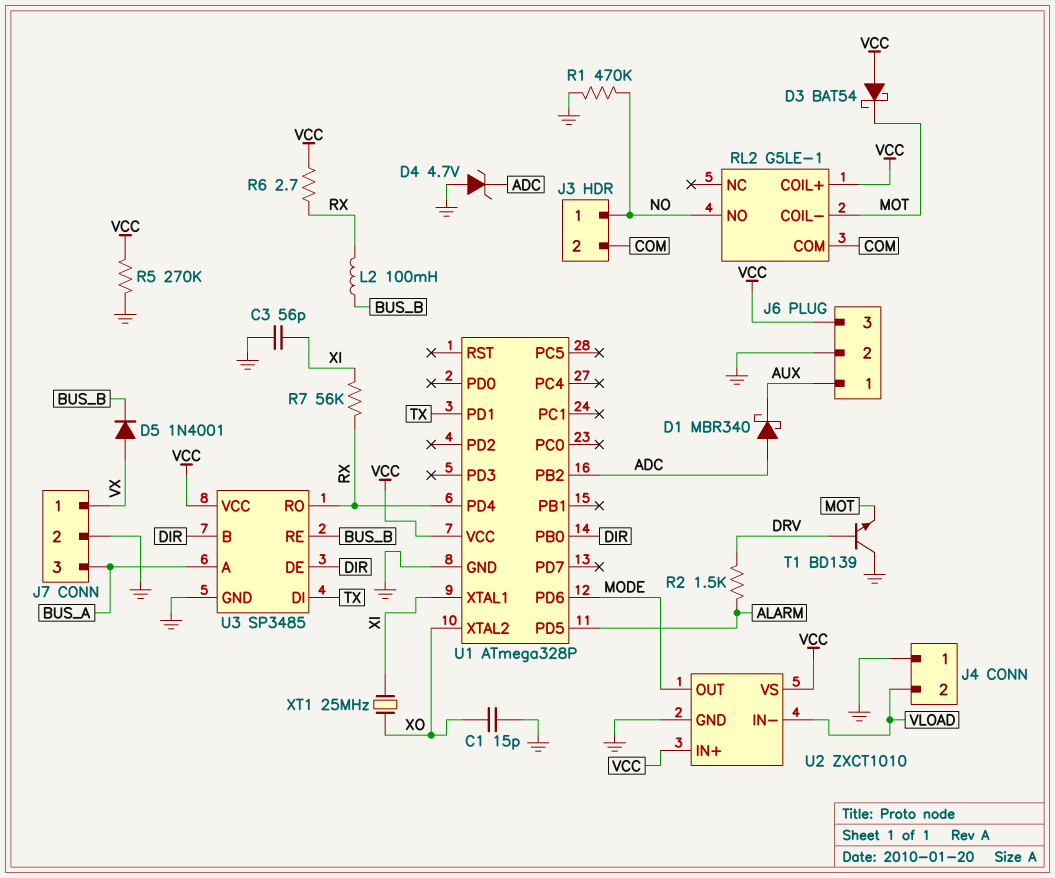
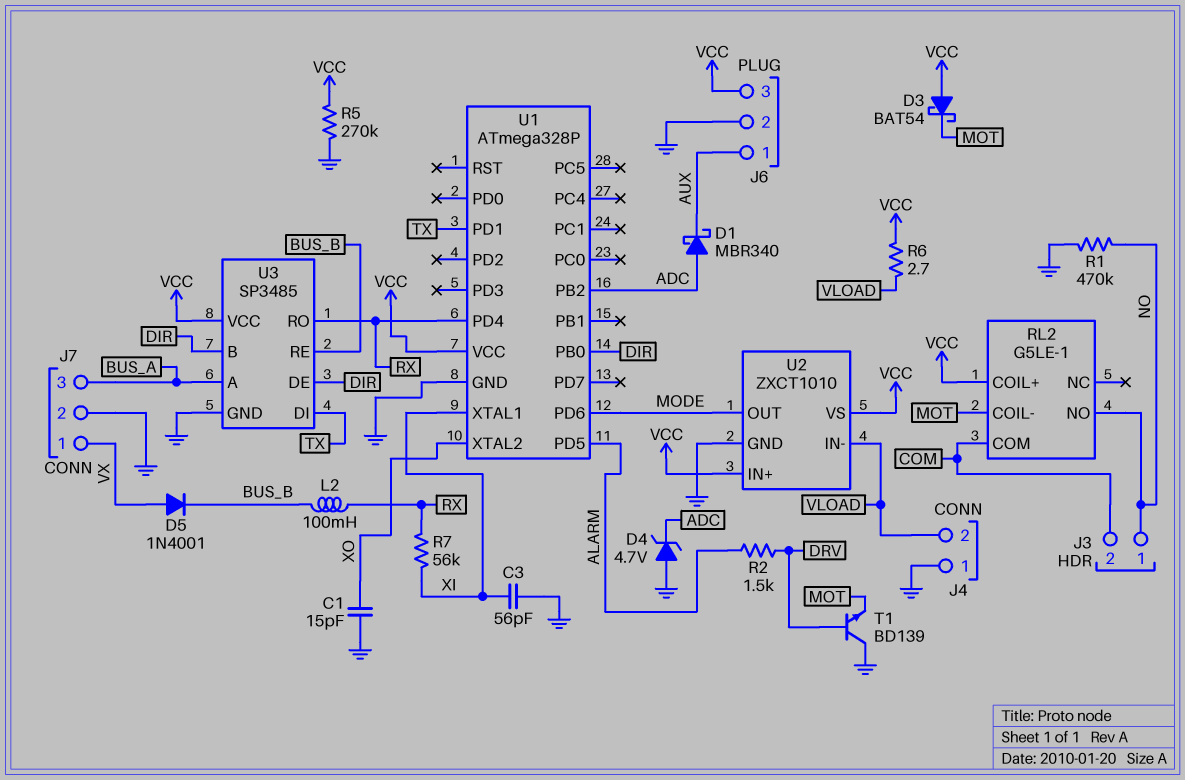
R6: 2.7 (RX, VCC) -> 2.7 (VCC, VLOAD)
XT1: 25MHz (XI, XO) -> none

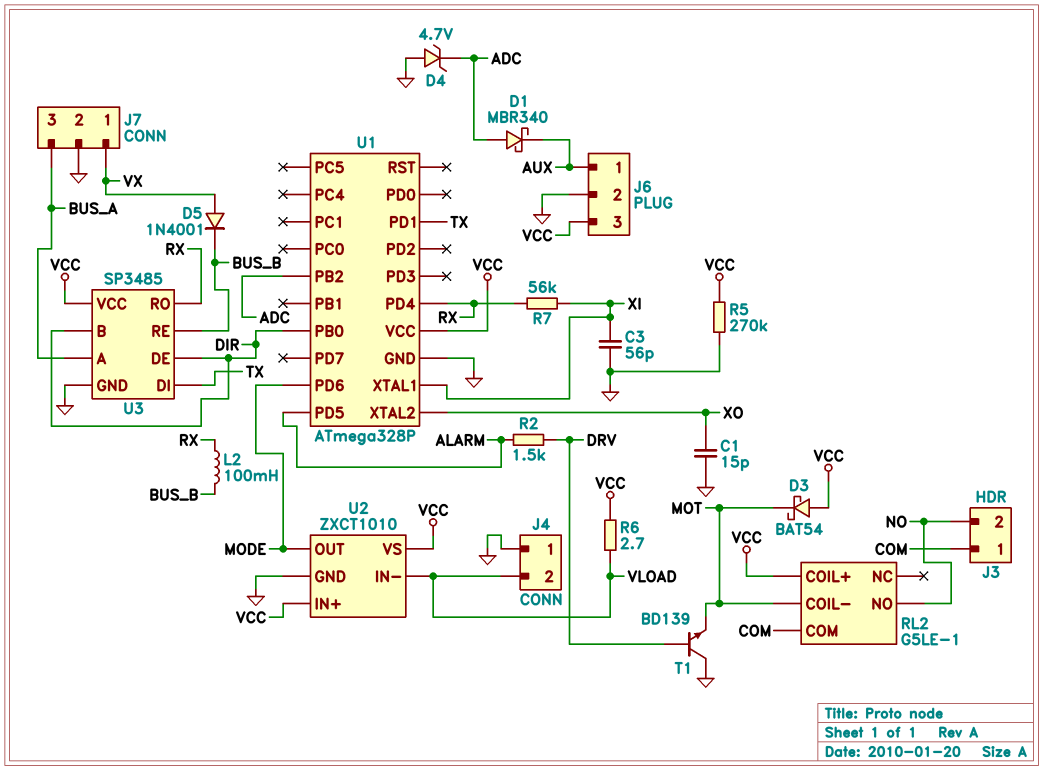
J3 pin 1: NO -> COM
J3 pin 2: COM -> NO
R1: 470k (GND, NO) -> none

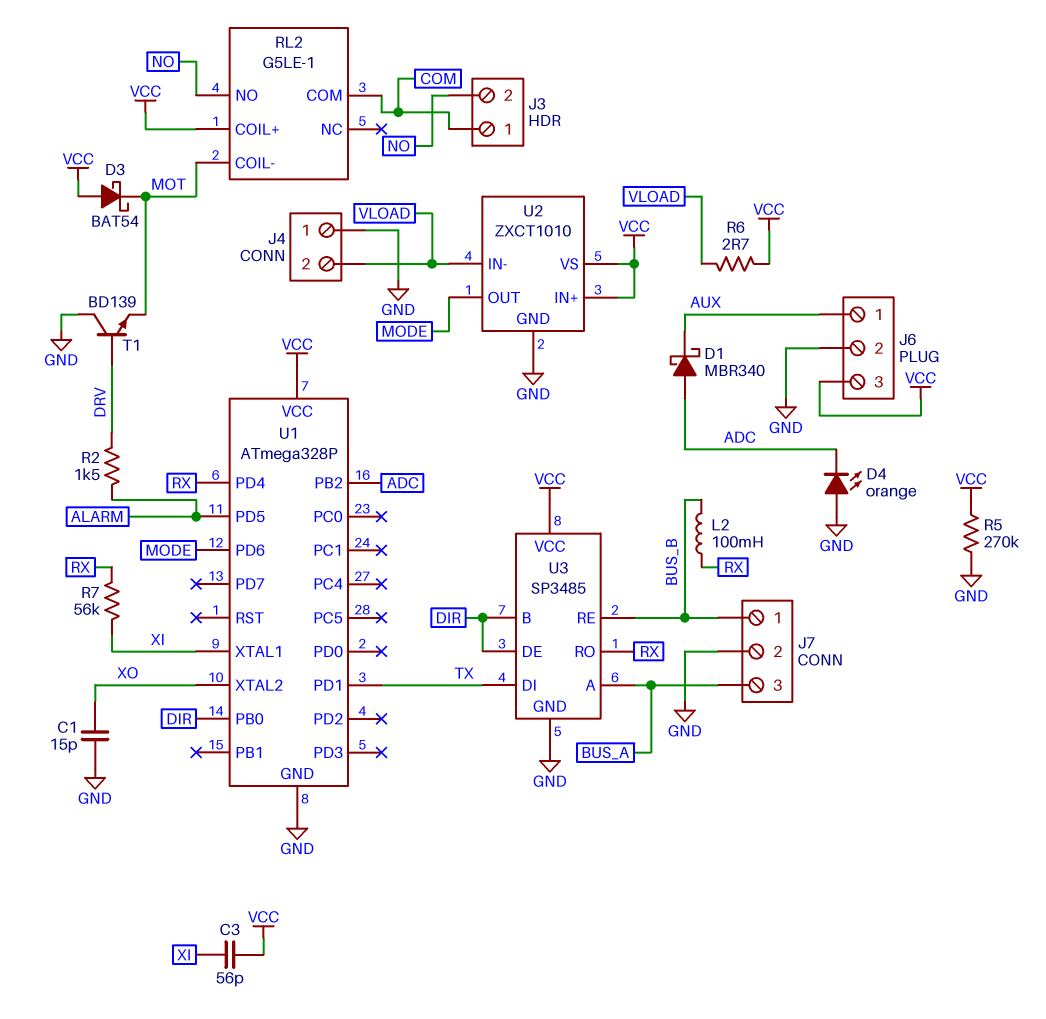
C3: 56pF (GND, XI) -> 56pF (VCC, XI)
D4: zener 4.7V (A GND, K ADC) -> LED orange (A GND, K ADC)
D5: diode 1N4001 (A VX, K BUS_B) -> none
J7 pin 1: VX -> BUS_B

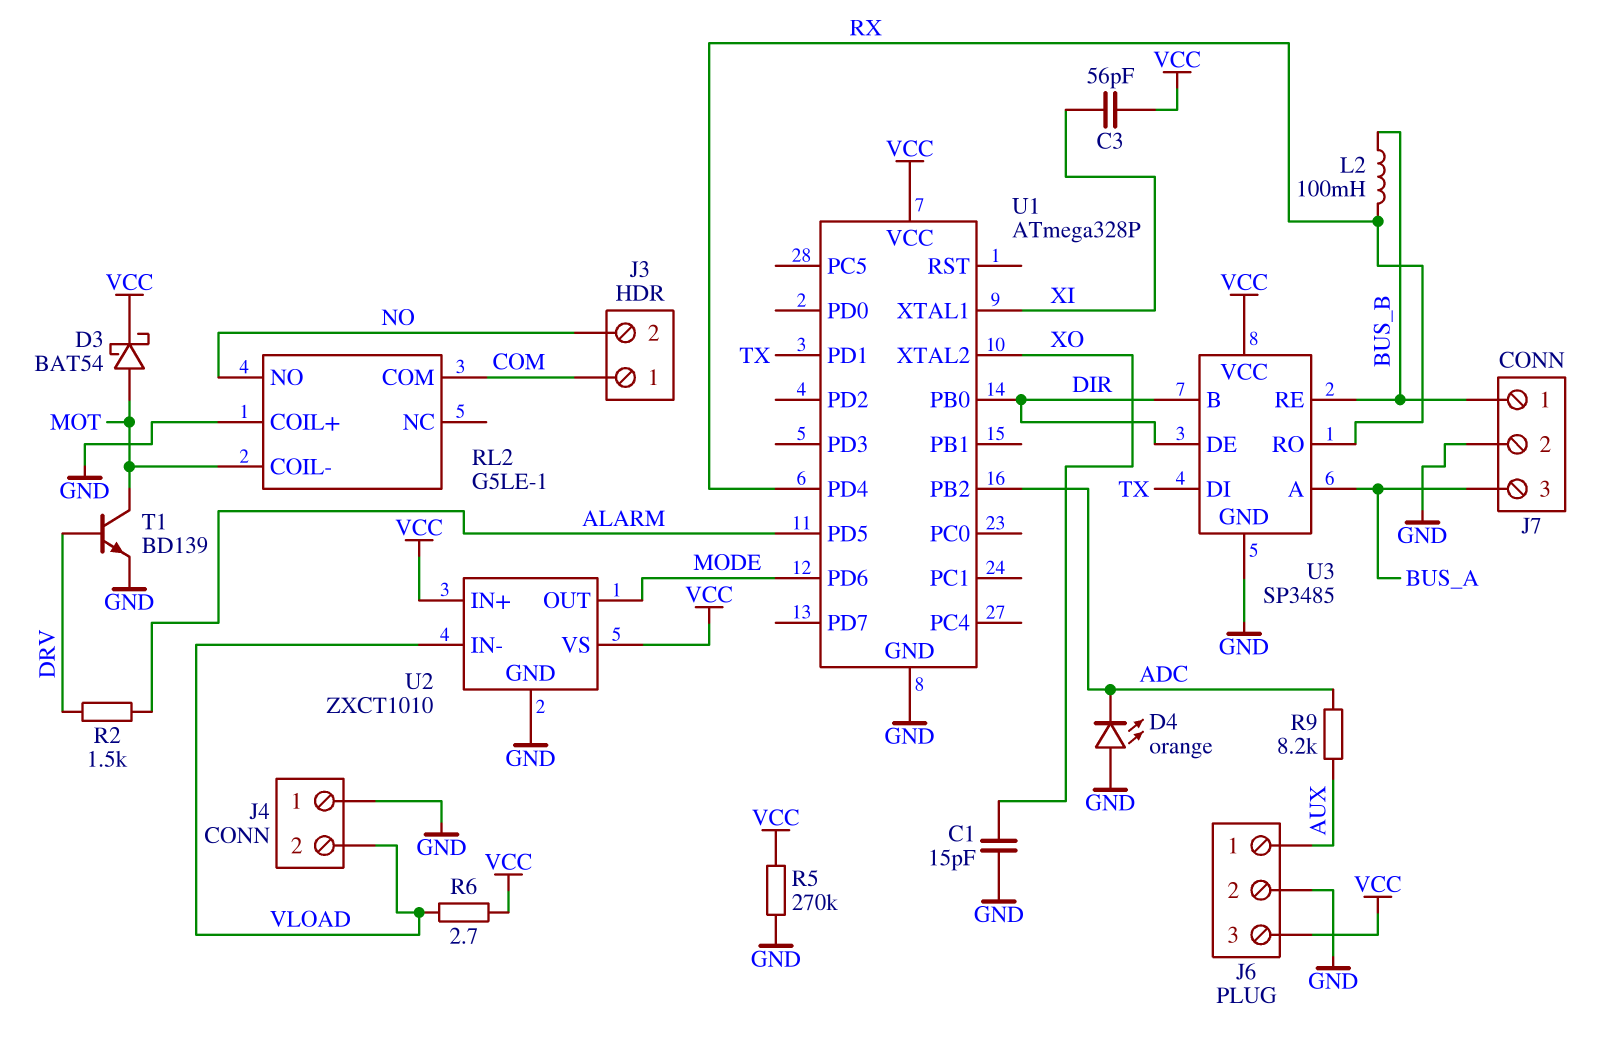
D1: schottky MBR340 (A ADC, K AUX) -> none
D3: schottky BAT54 (A VCC, K MOT) -> schottky BAT54 (A MOT, K VCC)
R7: 56k (RX, XI) -> none
R9: none -> 8.2k (ADC, AUX)
RL2 pin COIL+: VCC -> GND
T1: NPN BD139 (B DRV, C GND, E MOT) -> NPN BD139 (B DRV, C MOT, E GND)

